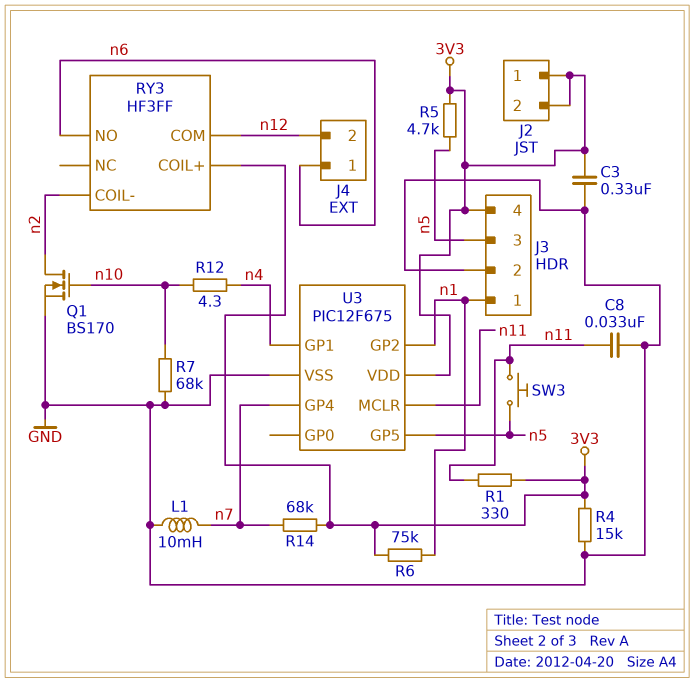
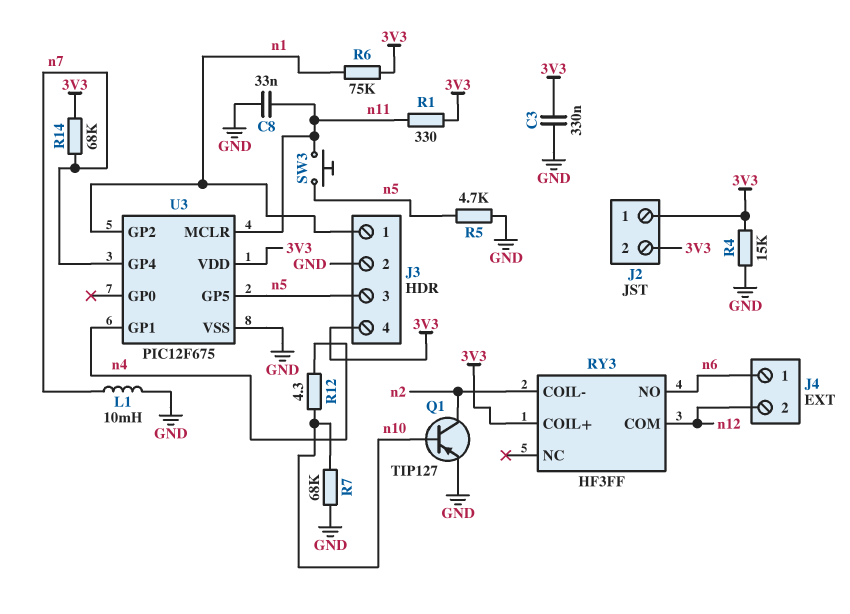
Q1: NMOS BS170 (G n10, D n2, S GND) -> PNP TIP127 (B n10, C n2, E GND)
R5: 4.7k (3V3, n5) -> 4.7k (GND, n5)

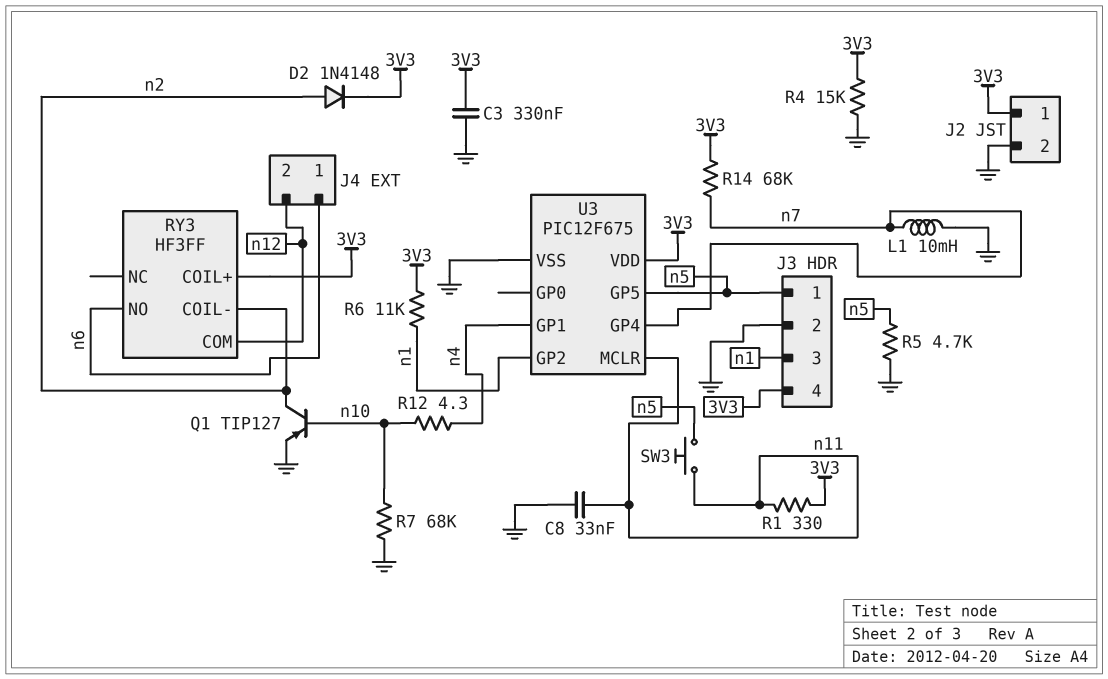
D2: none -> diode 1N4148 (A n2, K 3V3)
J2 pin 2: 3V3 -> GND
J3 pin 1: n1 -> n5
J3 pin 3: n5 -> n1
R6: 75k (3V3, n1) -> 11k (3V3, n1)

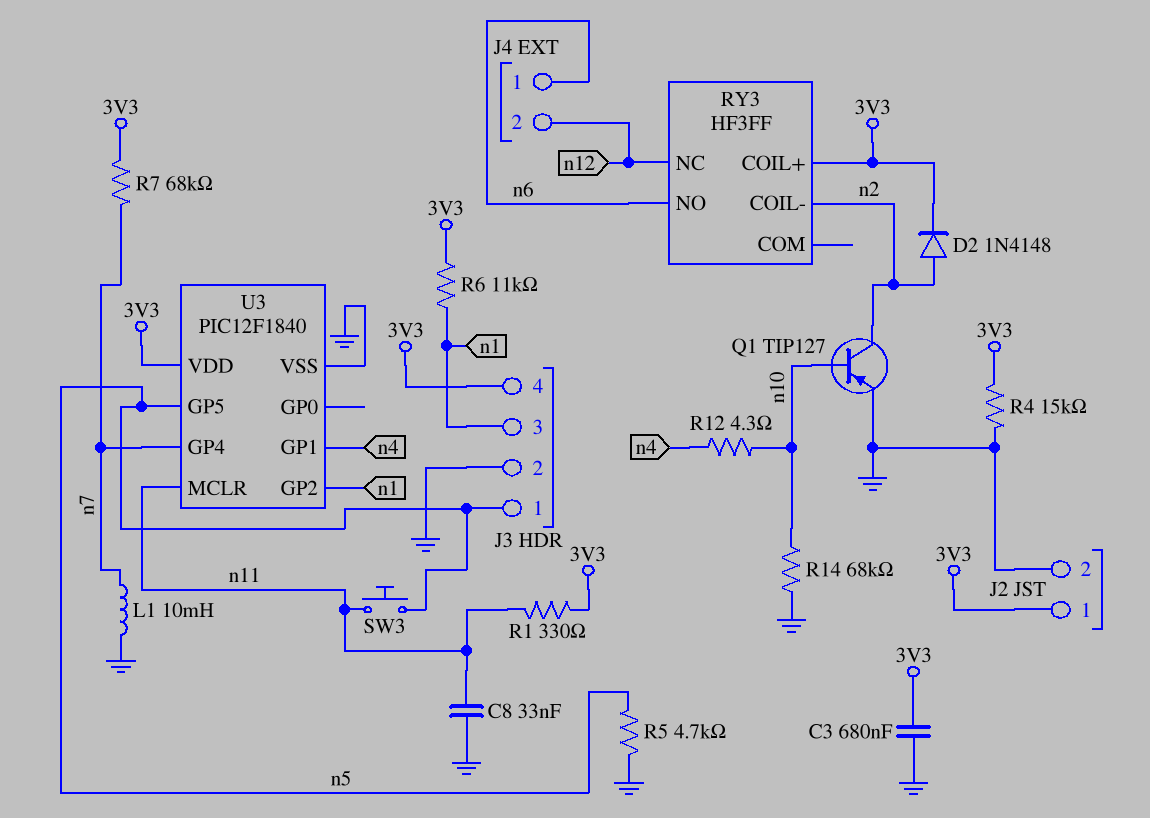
C3: 330nF (3V3, GND) -> 680nF (3V3, GND)
R7: 68k (GND, n10) -> 68k (3V3, n7)
R14: 68k (3V3, n7) -> 68k (GND, n10)
RY3 pin COM: n12 -> none
RY3 pin NC: none -> n12
U3: PIC12F675 -> PIC12F1840

